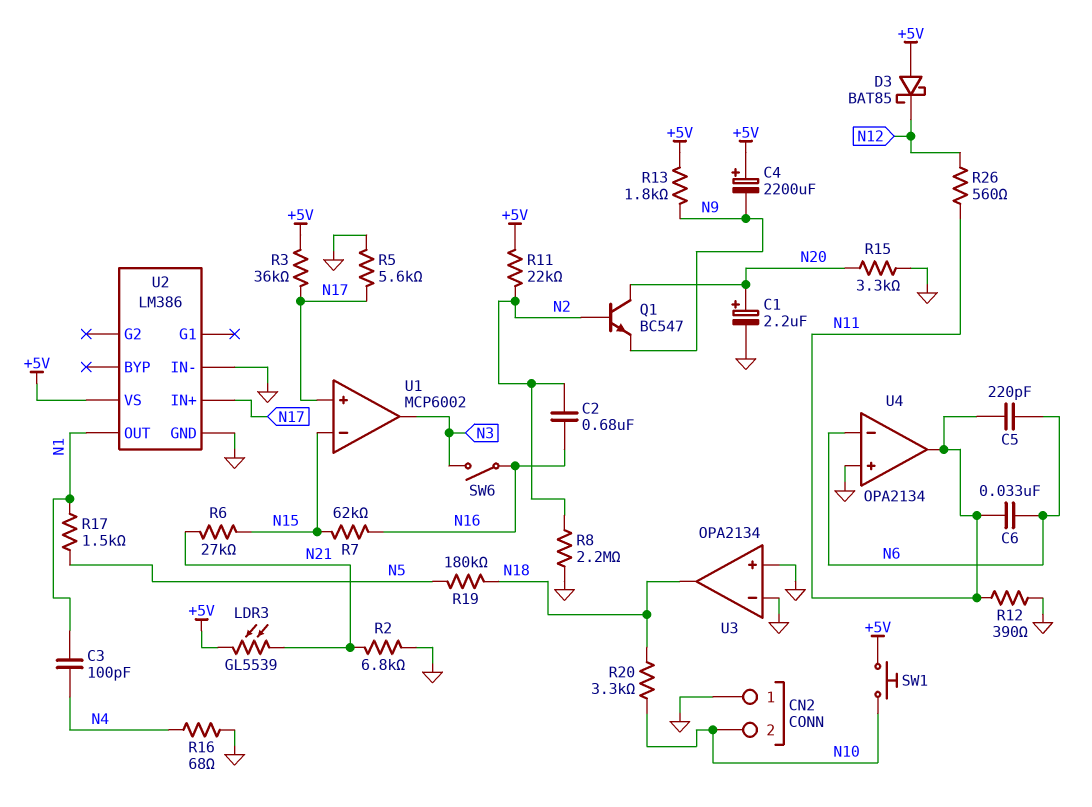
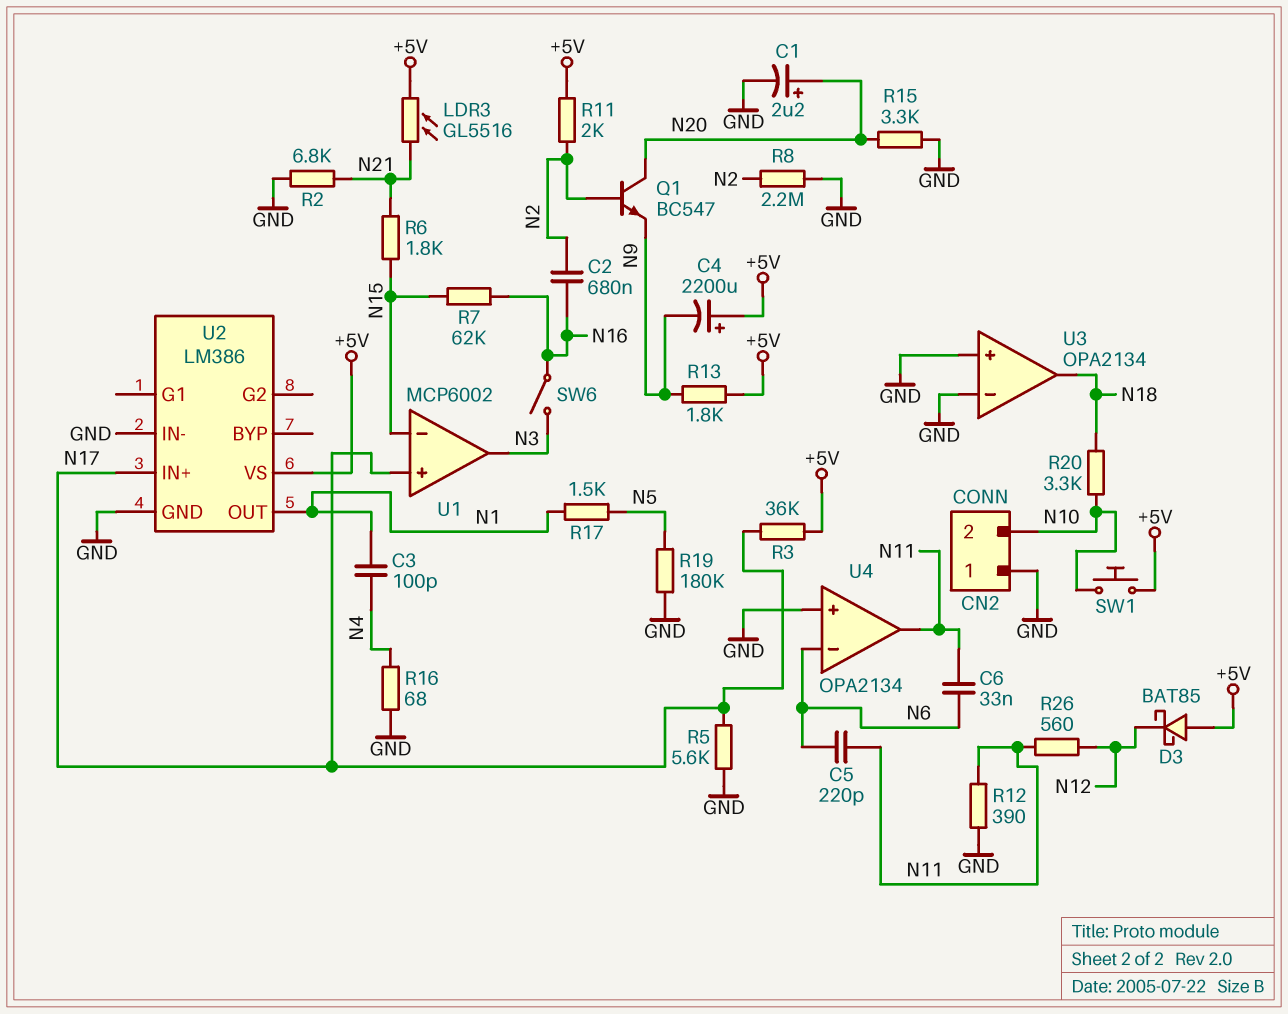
LDR3: GL5539 (+5V, N21) -> GL5516 (+5V, N21)
R6: 27k (N15, N21) -> 1.8k (N15, N21)
R11: 22k (+5V, N2) -> 2k (+5V, N2)
R19: 180k (N5, N18) -> 180k (GND, N5)

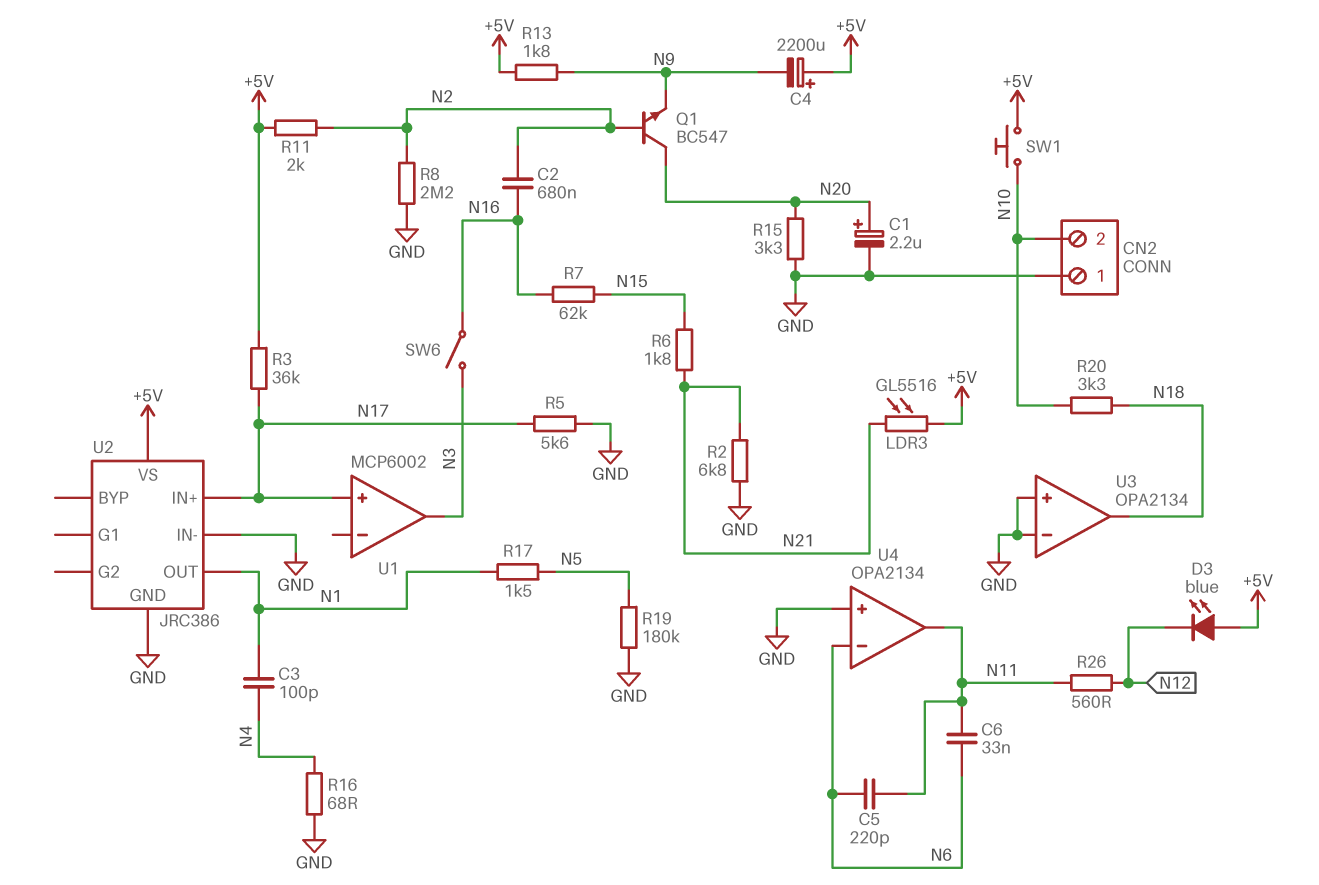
D3: schottky BAT85 (A +5V, K N12) -> LED blue (A +5V, K N12)
R12: 390 (GND, N11) -> none
U1 pin in-: N15 -> none
U2: LM386 -> JRC386

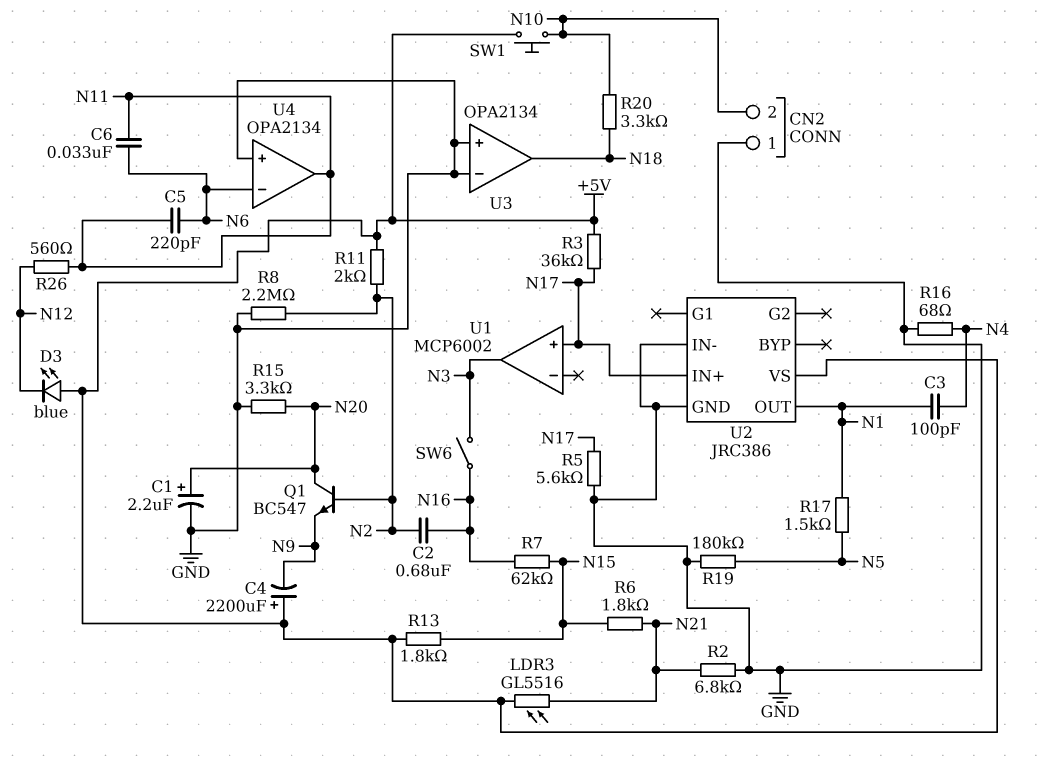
R13: 1.8k (+5V, N9) -> 1.8k (+5V, N15)

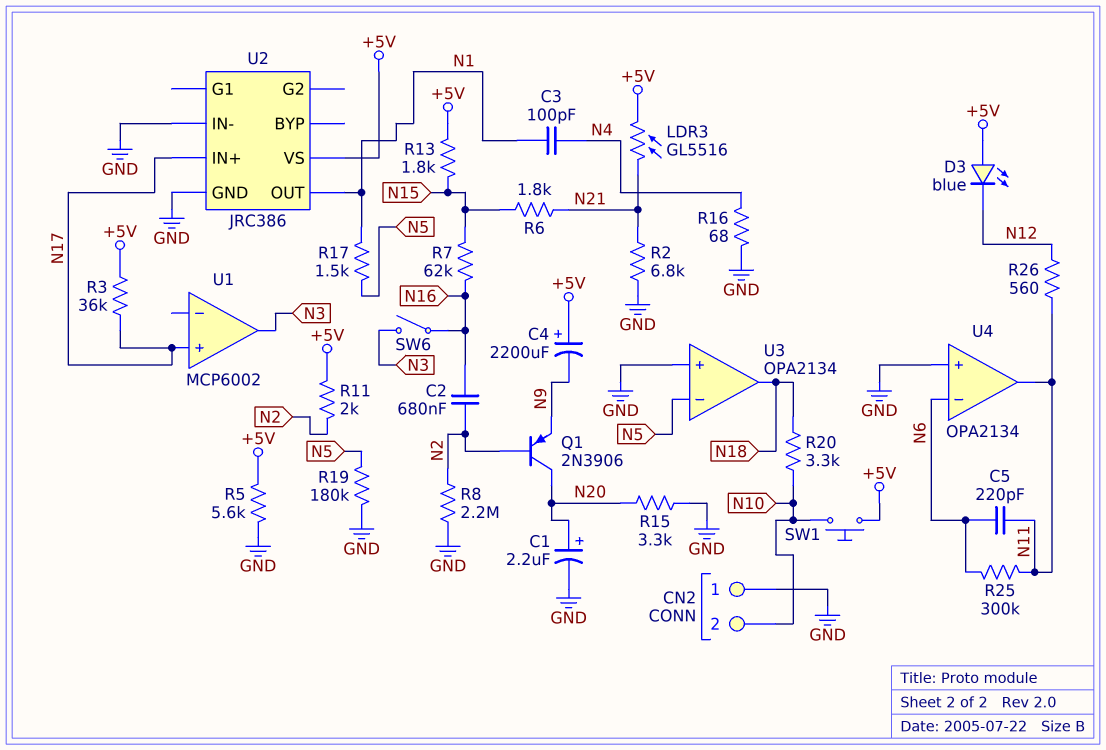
C6: 33nF (N6, N11) -> none
Q1: NPN BC547 (B N2, C N20, E N9) -> PNP 2N3906 (B N2, C N20, E N9)
R5: 5.6k (GND, N17) -> 5.6k (+5V, GND)
R25: none -> 300k (N6, N11)
U3 pin in-: GND -> N5

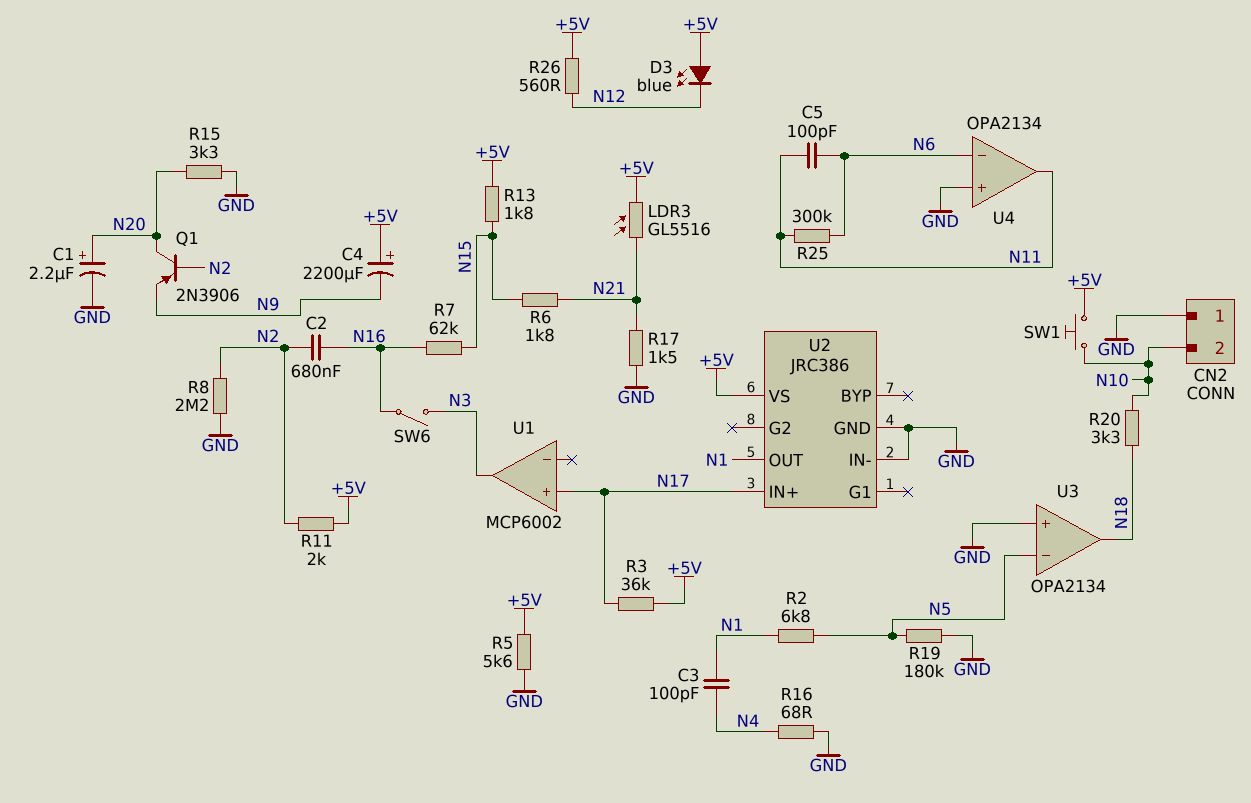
C5: 220pF (N6, N11) -> 100pF (N6, N11)
R2: 6.8k (GND, N21) -> 6.8k (N1, N5)
R17: 1.5k (N1, N5) -> 1.5k (GND, N21)
R26: 560 (N11, N12) -> 560 (+5V, N12)

